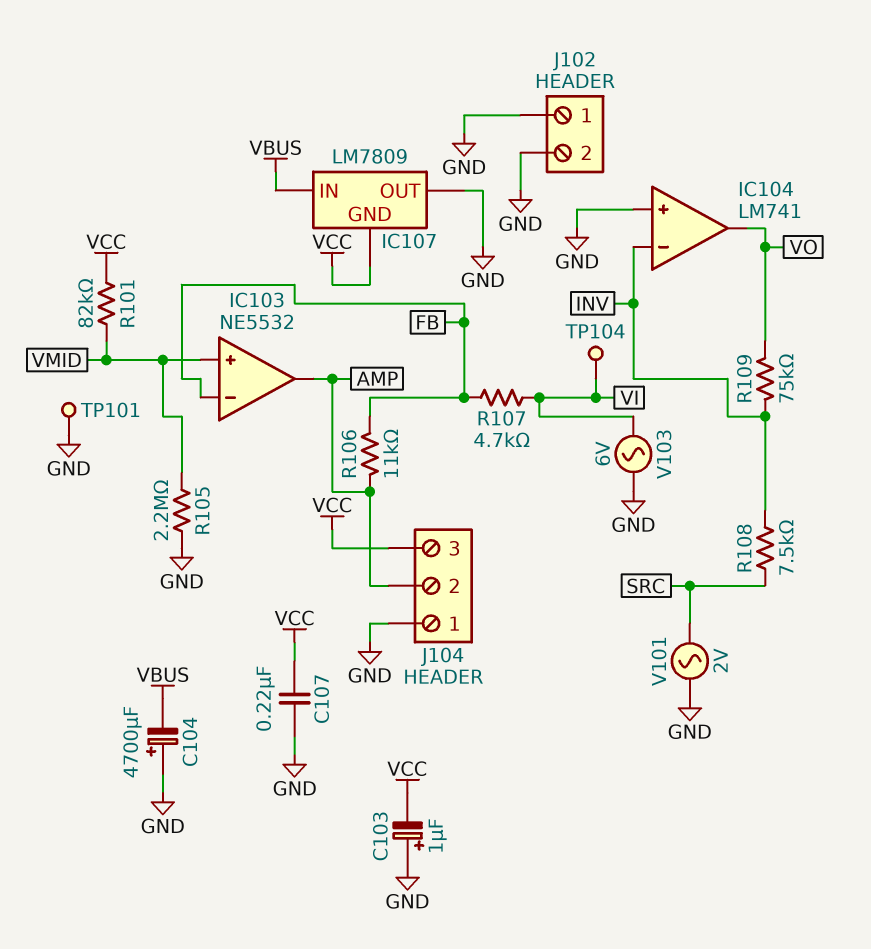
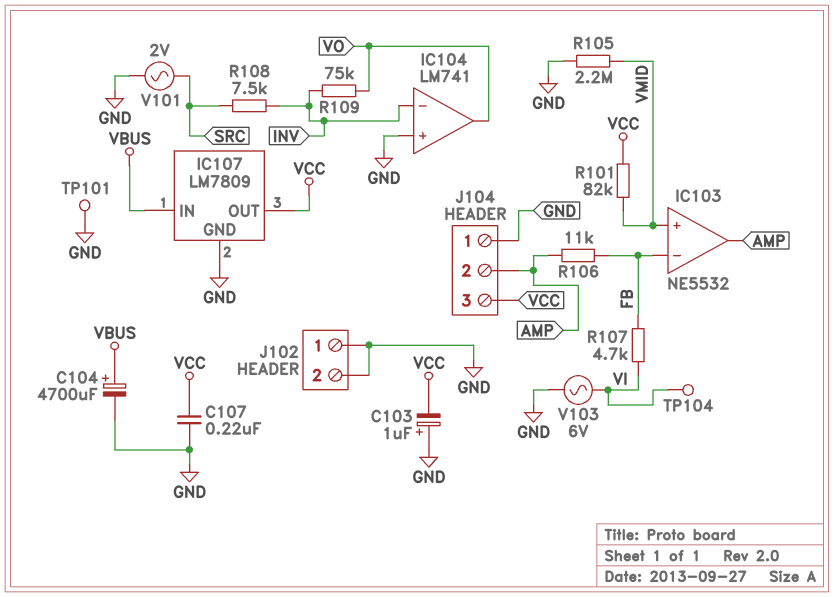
C104: 4700uF (plus GND, minus VBUS) -> 4700uF (plus VBUS, minus GND)
IC107 pin GND: VCC -> GND
IC107 pin OUT: GND -> VCC

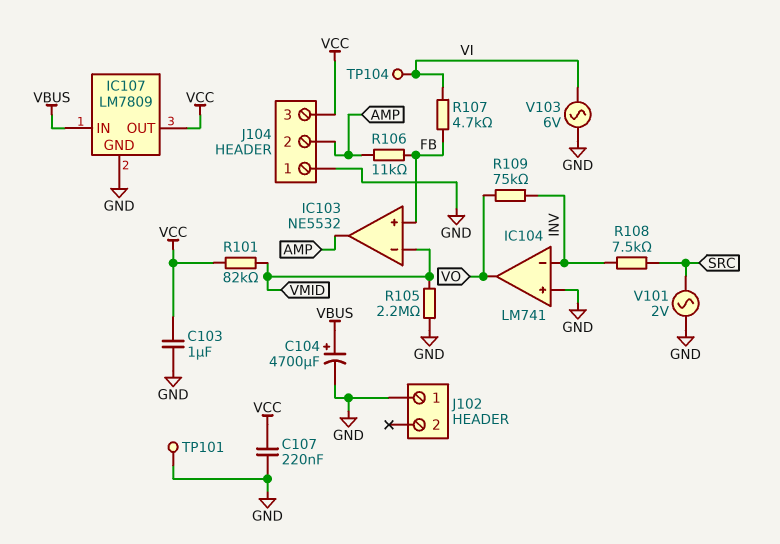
C103: 1uF (plus GND, minus VCC) -> 1uF (GND, VCC)
IC103 pin in+: VMID -> FB
IC103 pin in-: FB -> VMID
J102 pin 2: GND -> none

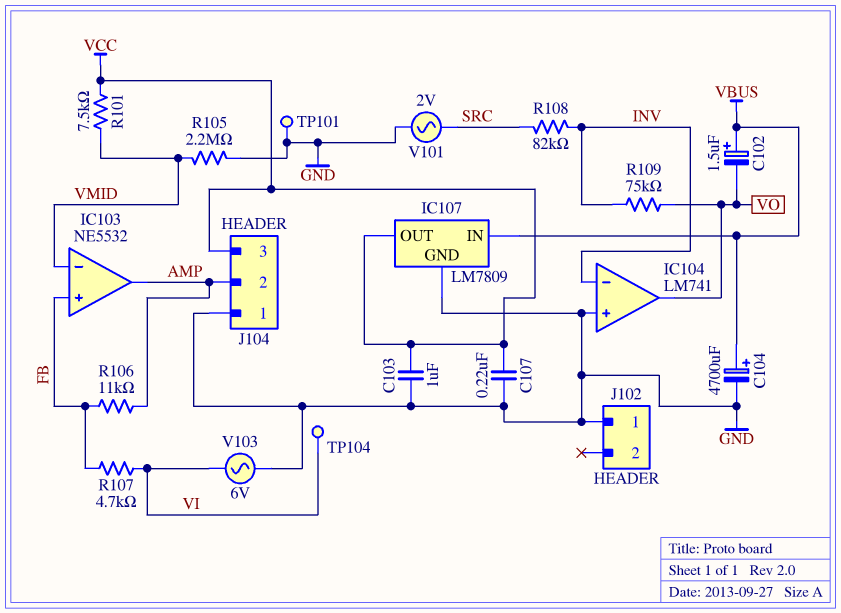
C102: none -> 1.5uF (plus VBUS, minus VO)
R101: 82k (VCC, VMID) -> 7.5k (VCC, VMID)
R108: 7.5k (INV, SRC) -> 82k (INV, SRC)

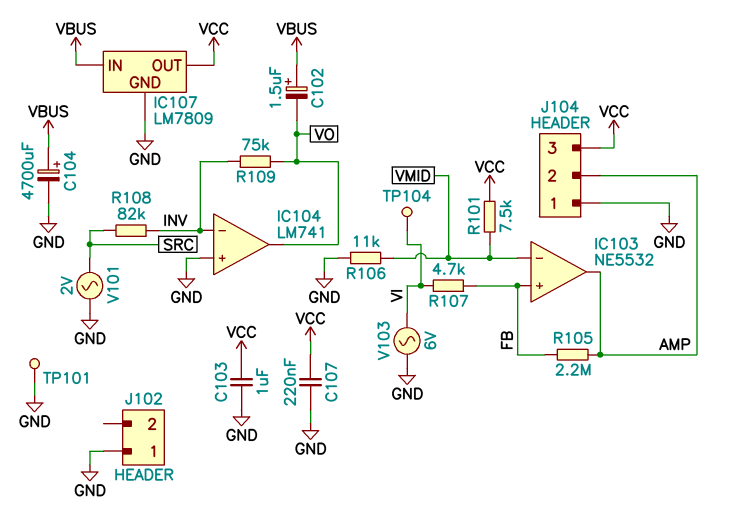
R105: 2.2M (GND, VMID) -> 2.2M (AMP, FB)
R106: 11k (AMP, FB) -> 11k (GND, VMID)

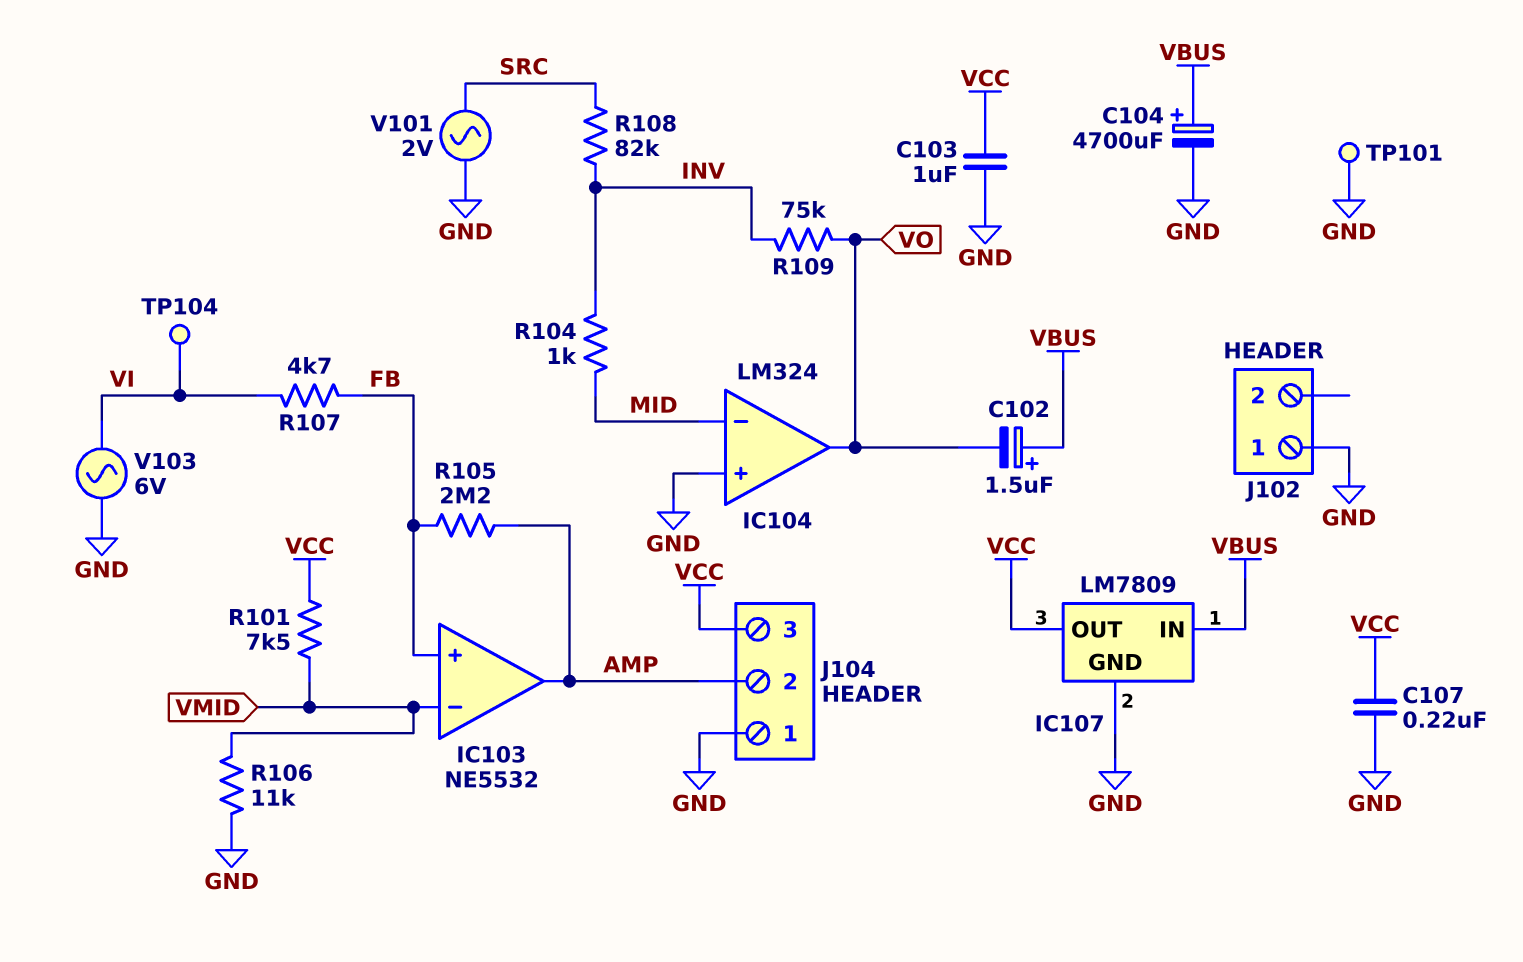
IC104: LM741 -> LM324
IC104 pin in-: INV -> MID
R104: none -> 1k (INV, MID)

